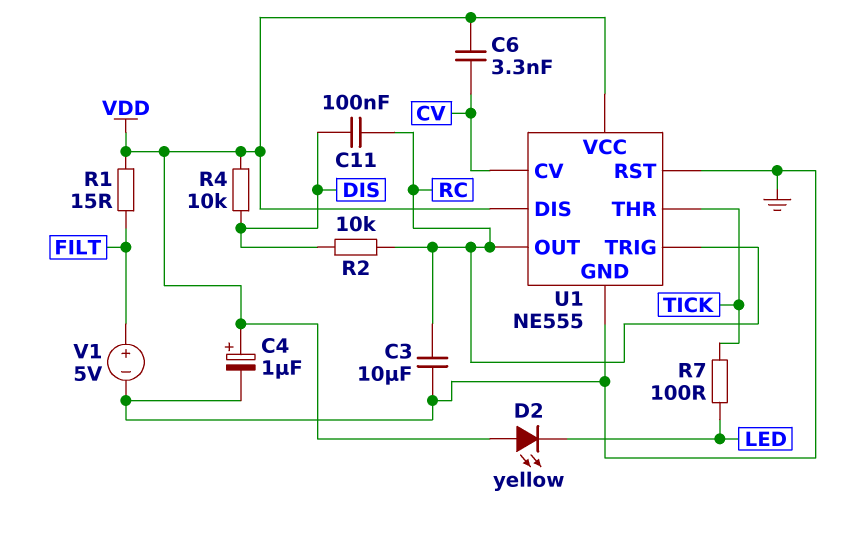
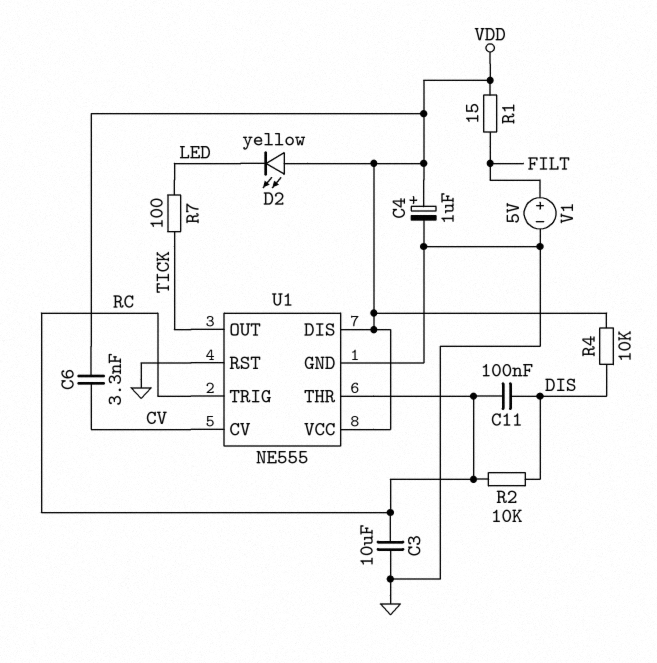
U1 pin OUT: RC -> TICK
U1 pin THR: TICK -> RC

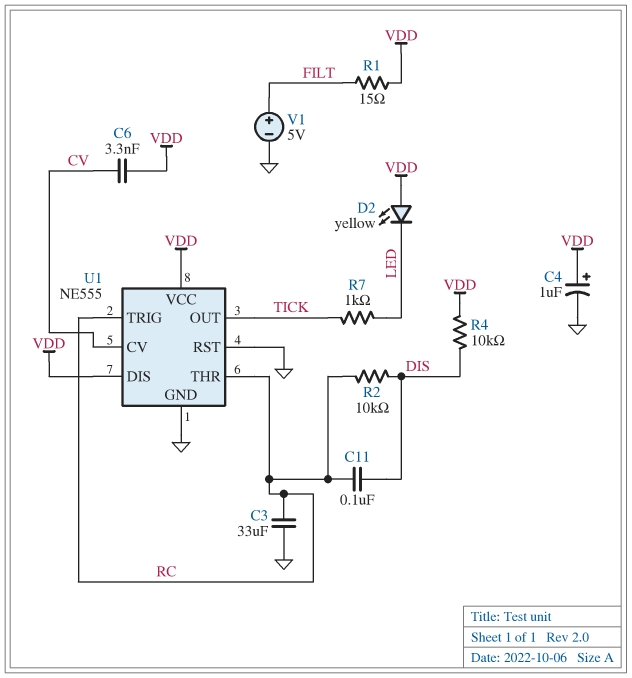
C3: 10uF (GND, RC) -> 33uF (GND, RC)
R7: 100 (LED, TICK) -> 1k (LED, TICK)

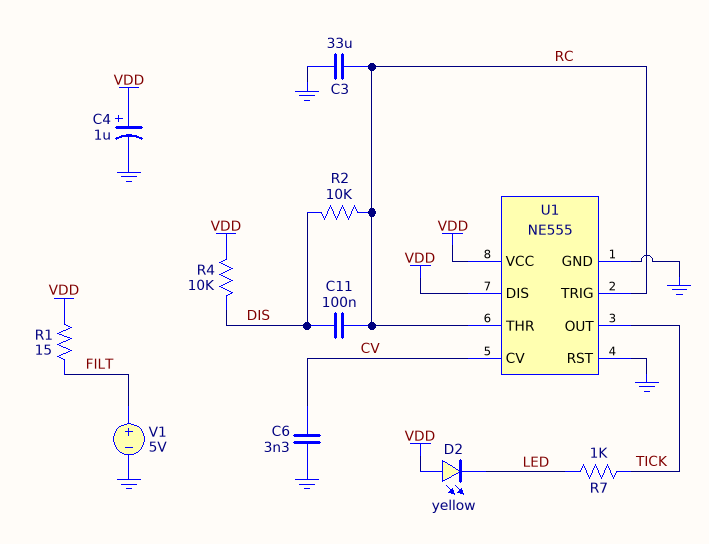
C6: 3.3nF (CV, VDD) -> 3.3nF (CV, GND)

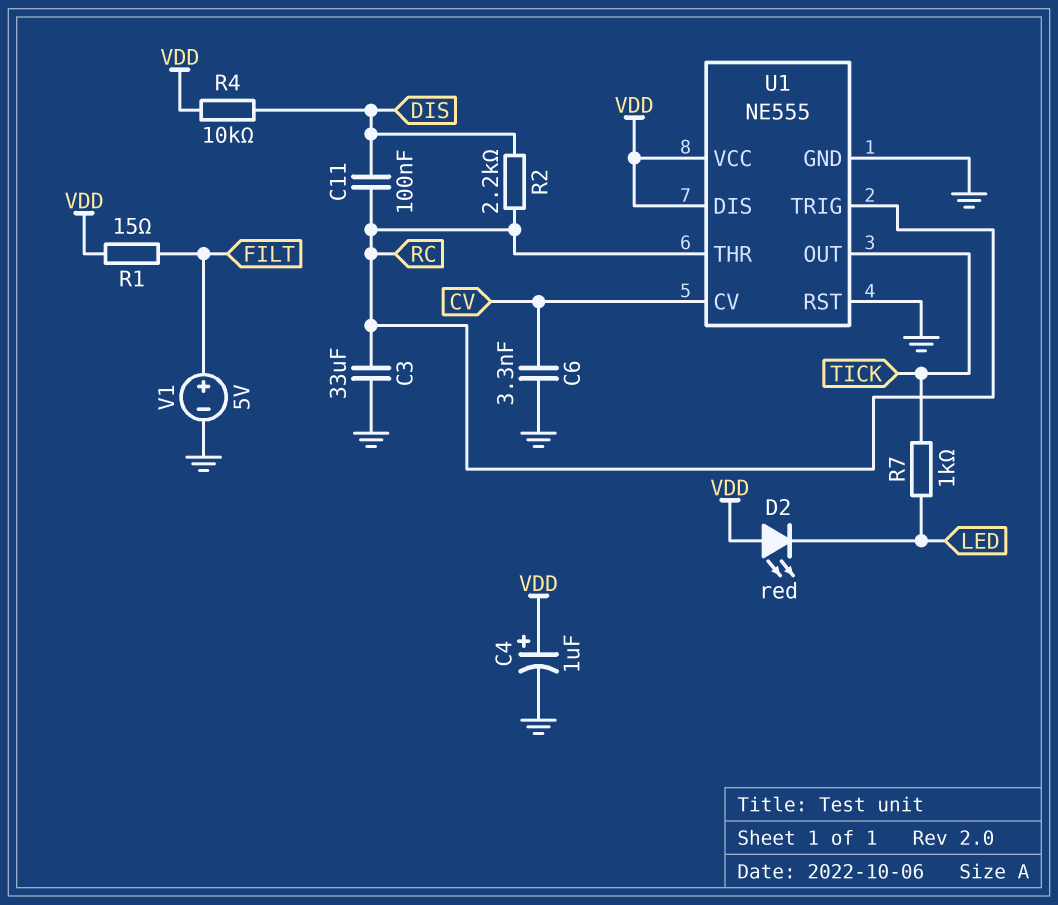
D2: LED yellow (A VDD, K LED) -> LED red (A VDD, K LED)
R2: 10k (DIS, RC) -> 2.2k (DIS, RC)

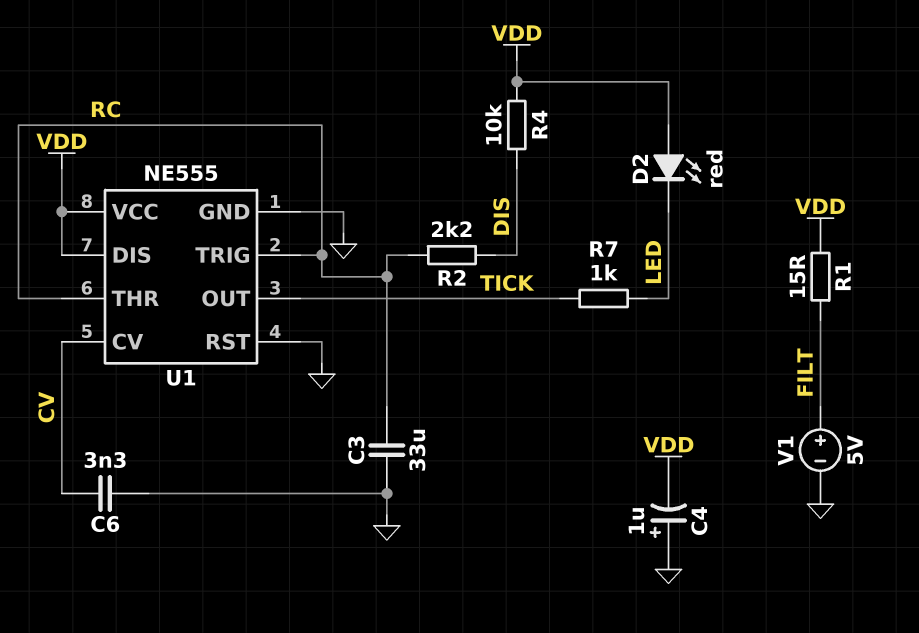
C4: 1uF (plus VDD, minus GND) -> 1uF (plus GND, minus VDD)
C11: 100nF (DIS, RC) -> none

